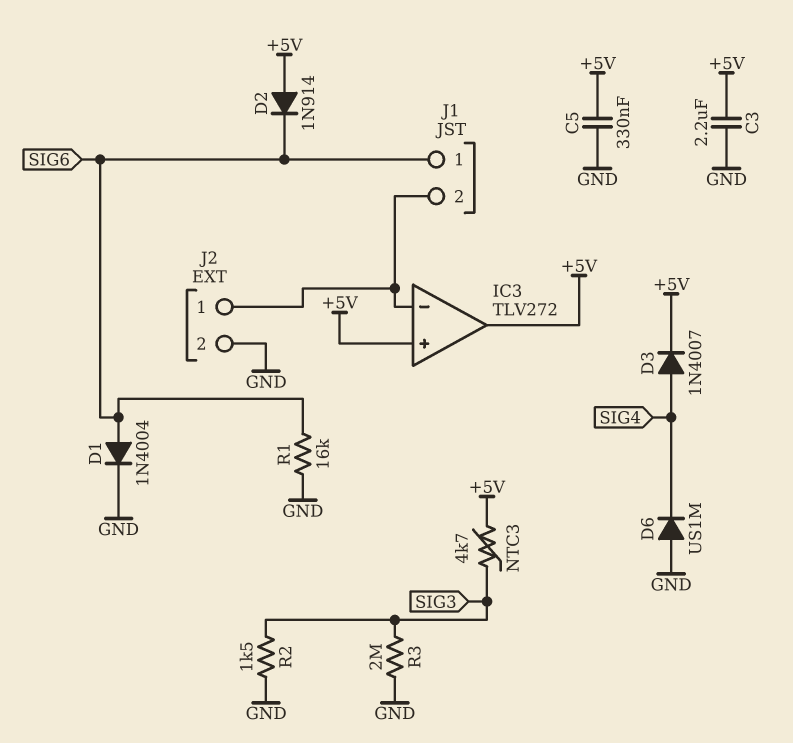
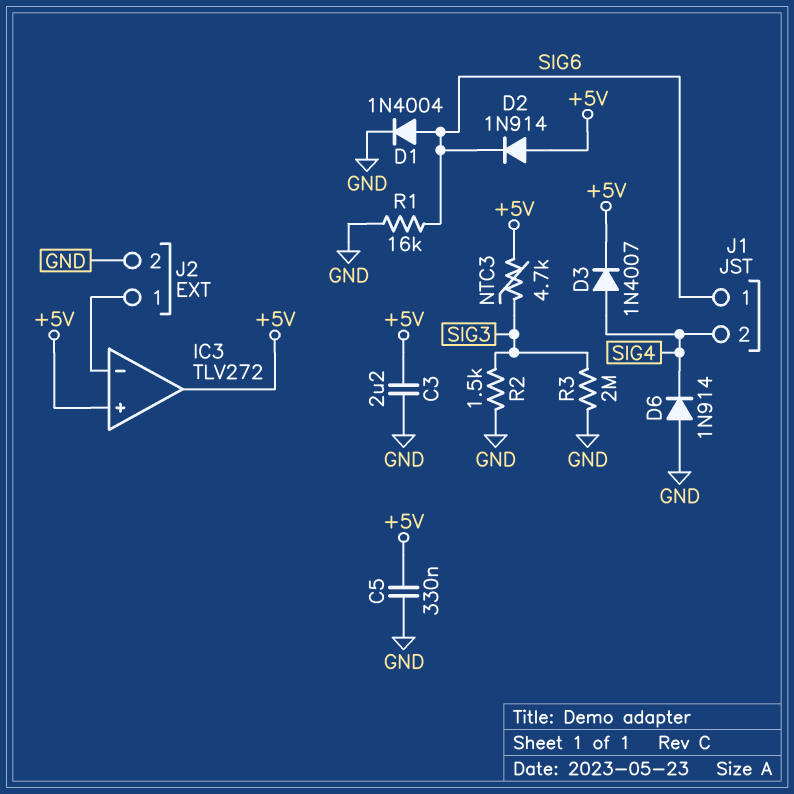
D6: diode US1M (A GND, K SIG4) -> diode 1N914 (A GND, K SIG4)
J1 pin 2: IC3/in- -> SIG4

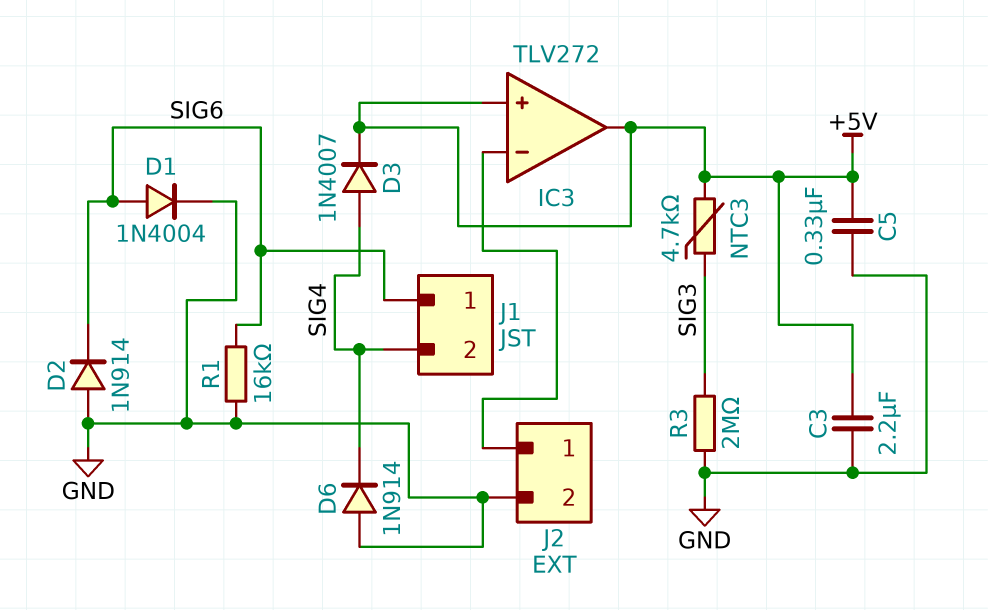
D2: diode 1N914 (A +5V, K SIG6) -> diode 1N914 (A GND, K SIG6)
R2: 1.5k (GND, SIG3) -> none

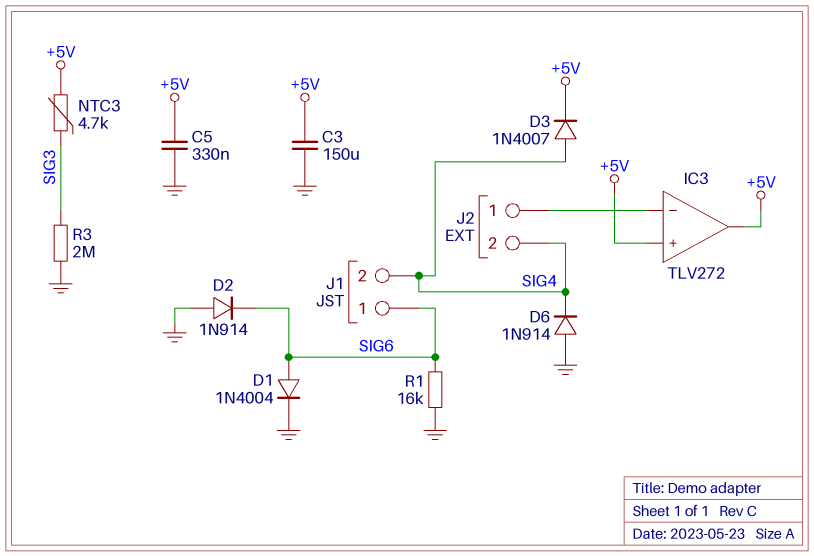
C3: 2.2uF (+5V, GND) -> 150uF (+5V, GND)
J2 pin 2: GND -> SIG4

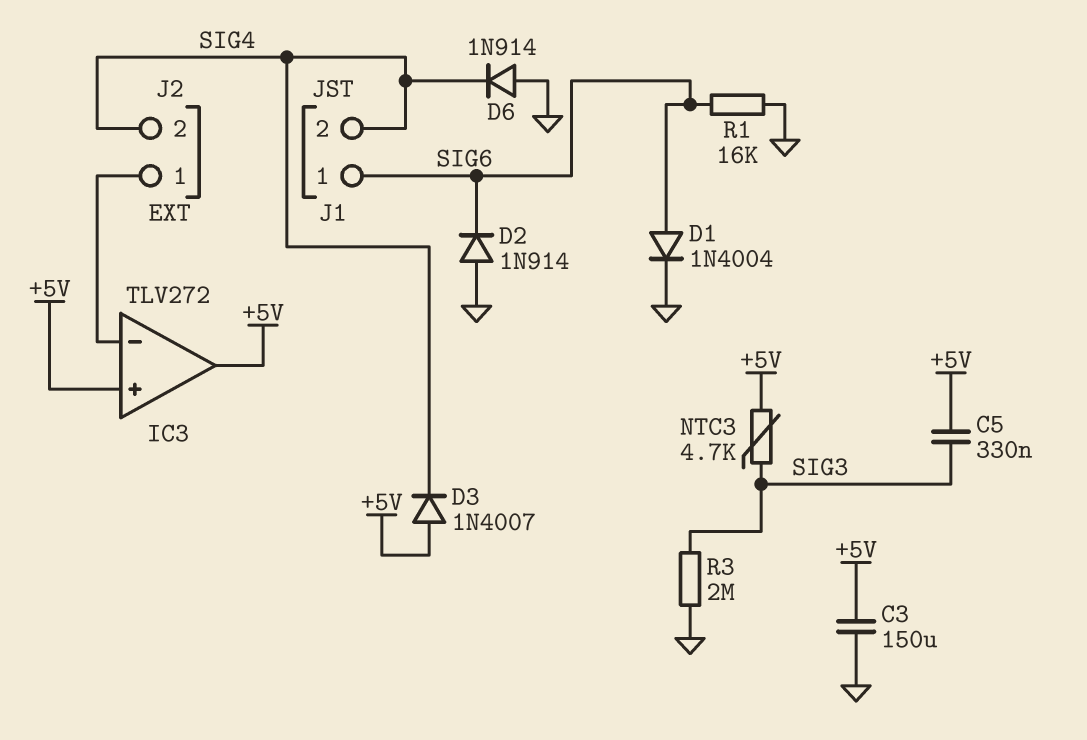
C5: 330nF (+5V, GND) -> 330nF (+5V, SIG3)
D3: diode 1N4007 (A SIG4, K +5V) -> diode 1N4007 (A +5V, K SIG4)

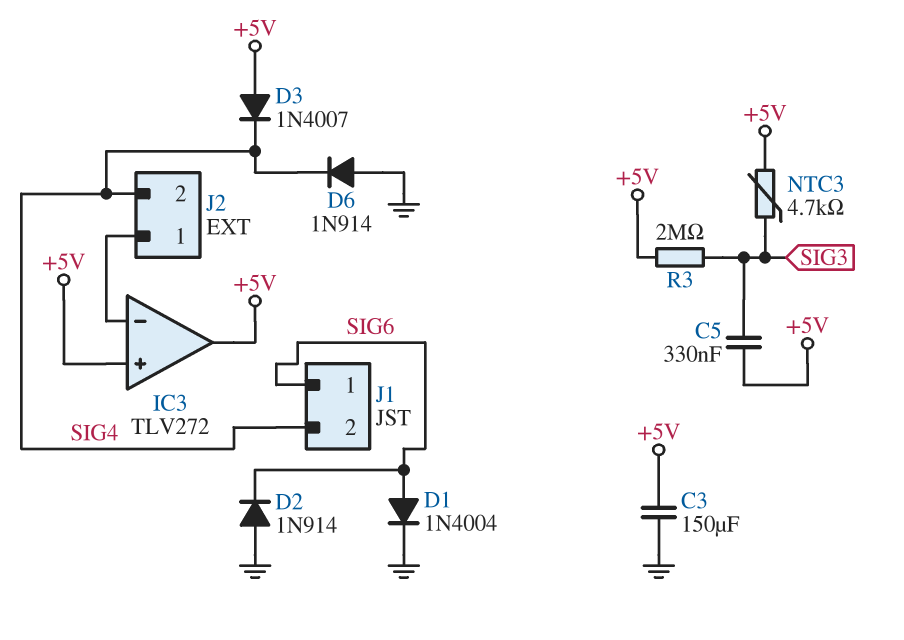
R1: 16k (GND, SIG6) -> none
R3: 2M (GND, SIG3) -> 2M (+5V, SIG3)

